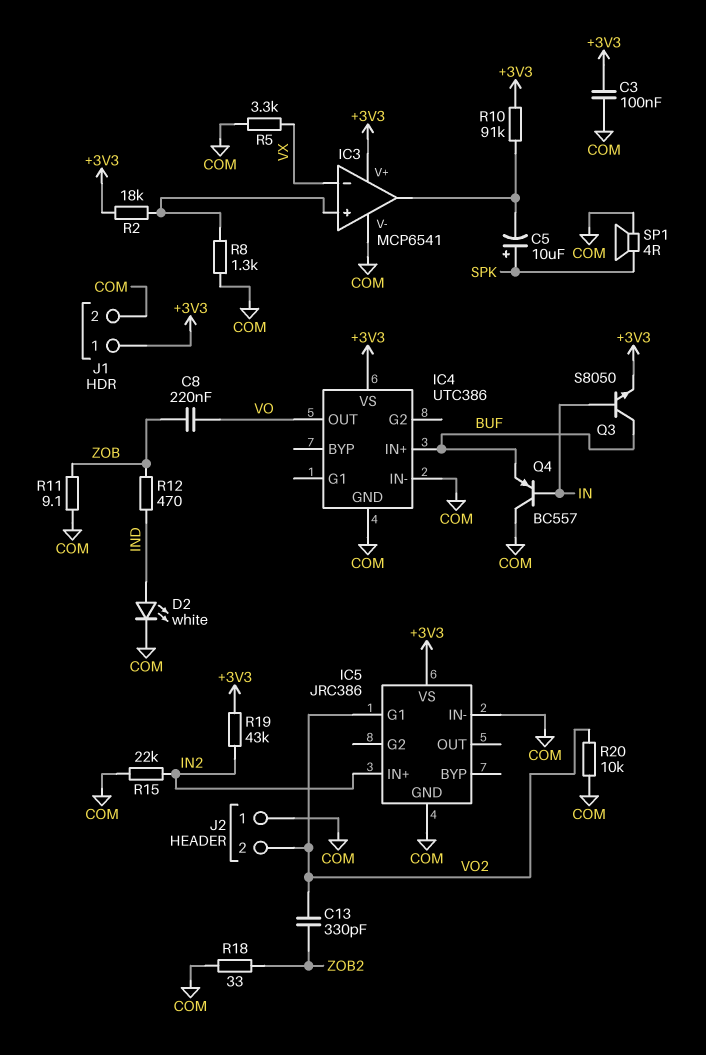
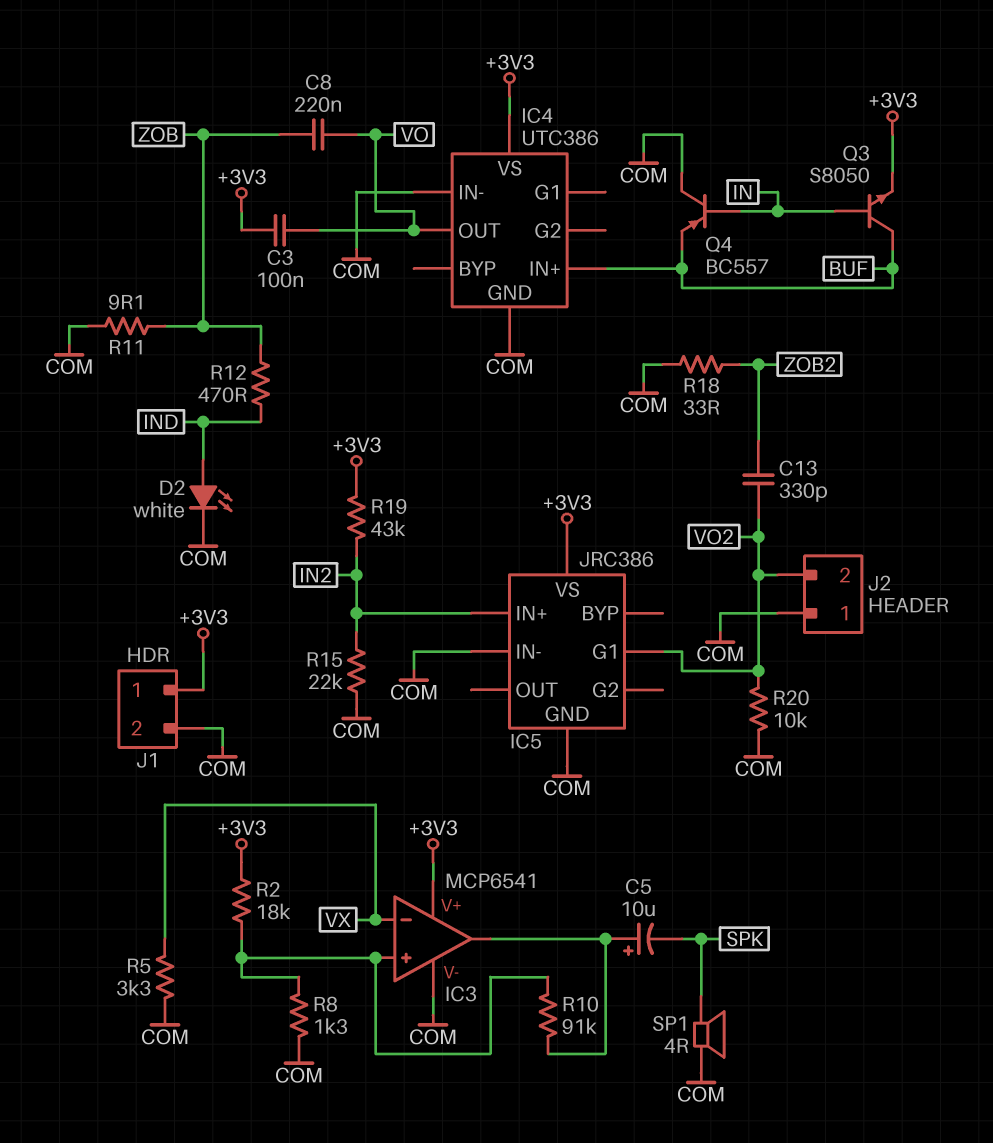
C3: 100nF (+3V3, COM) -> 100nF (+3V3, VO)
C5: 10uF (plus SPK, minus IC3/out) -> 10uF (plus IC3/out, minus SPK)
R10: 91k (+3V3, IC3/out) -> 91k (IC3/in+, IC3/out)

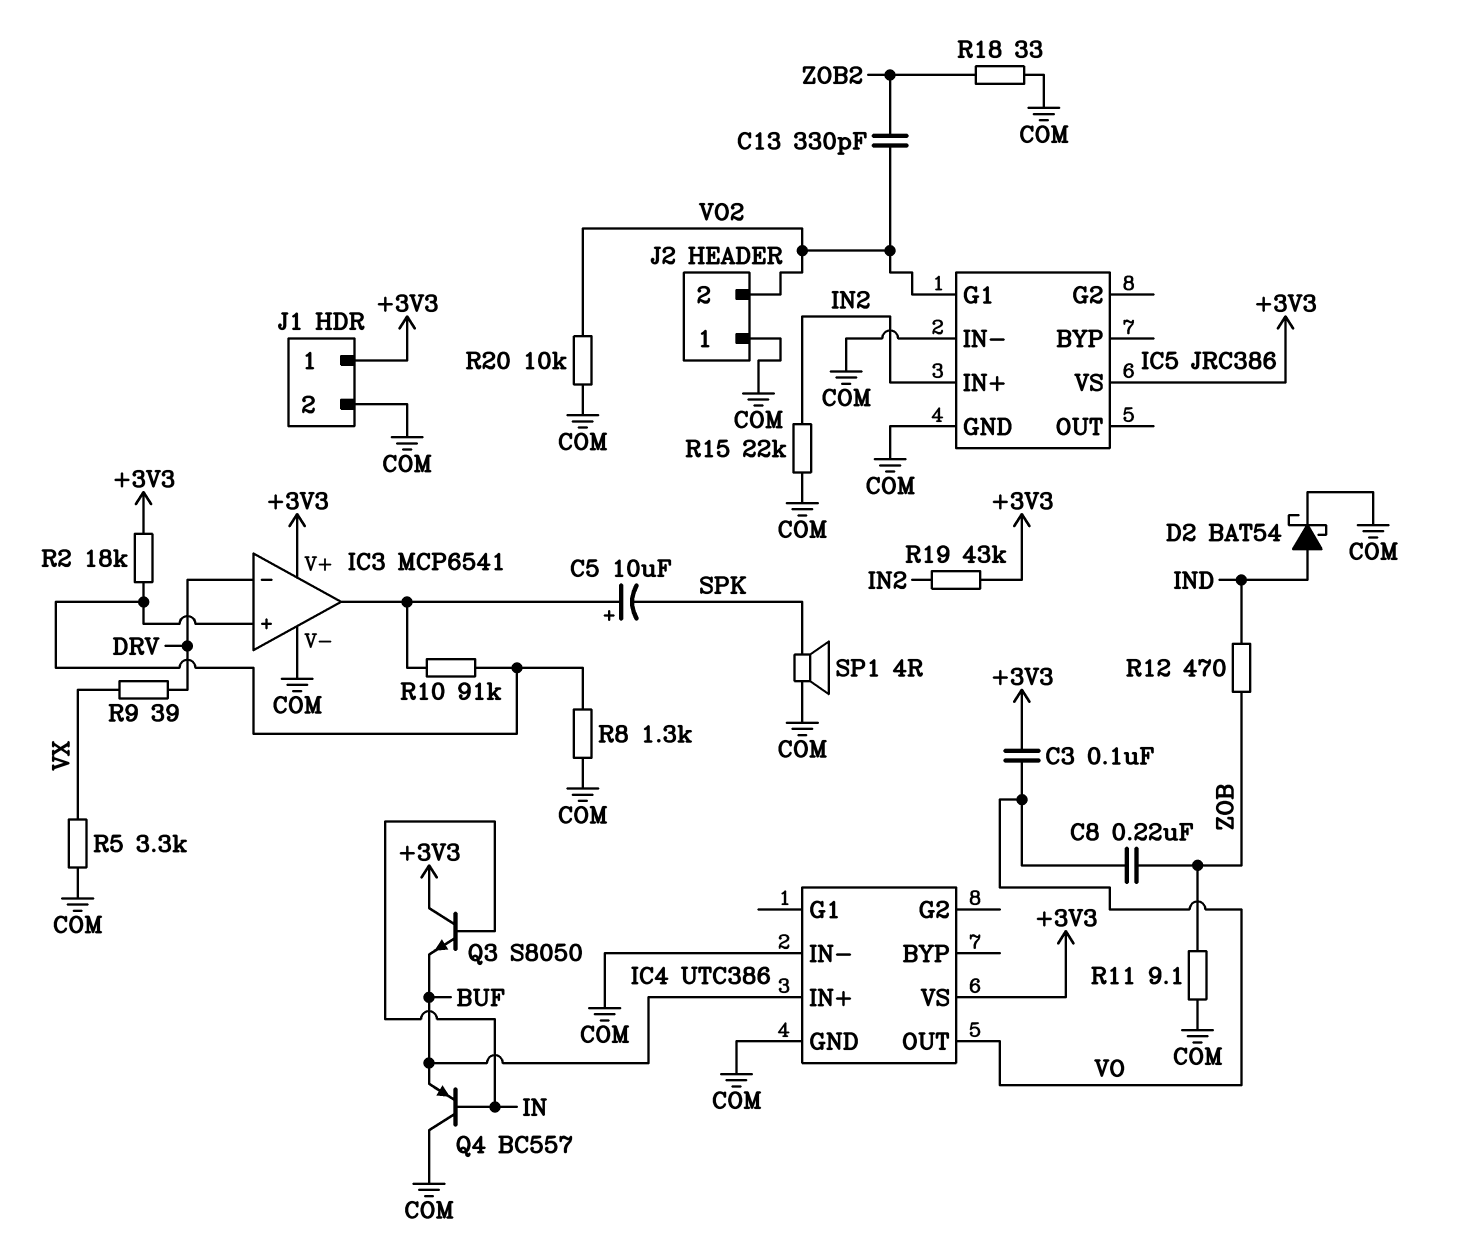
D2: LED white (A IND, K COM) -> schottky BAT54 (A IND, K COM)
IC3 pin in-: VX -> DRV
Q3: NPN S8050 (B IN, C BUF, E +3V3) -> NPN S8050 (B IN, C +3V3, E BUF)
R9: none -> 39 (DRV, VX)

